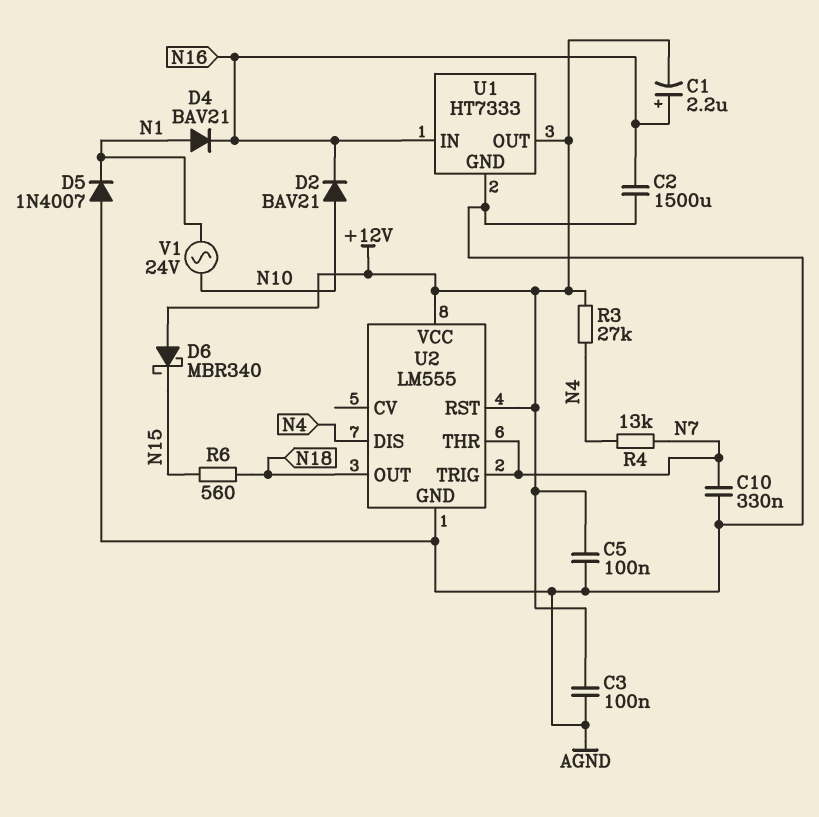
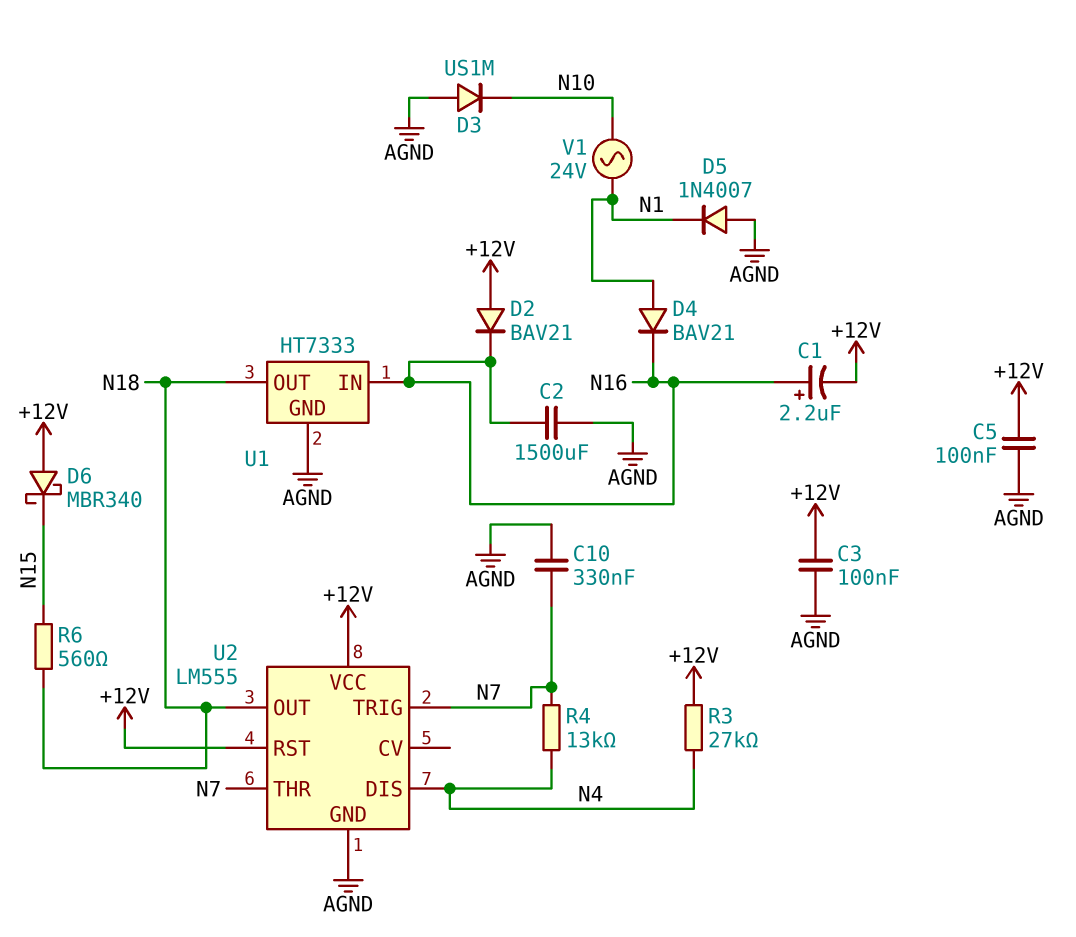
D2: diode BAV21 (A N10, K N16) -> diode BAV21 (A +12V, K N16)
D3: none -> diode US1M (A AGND, K N10)
U1 pin OUT: +12V -> N18

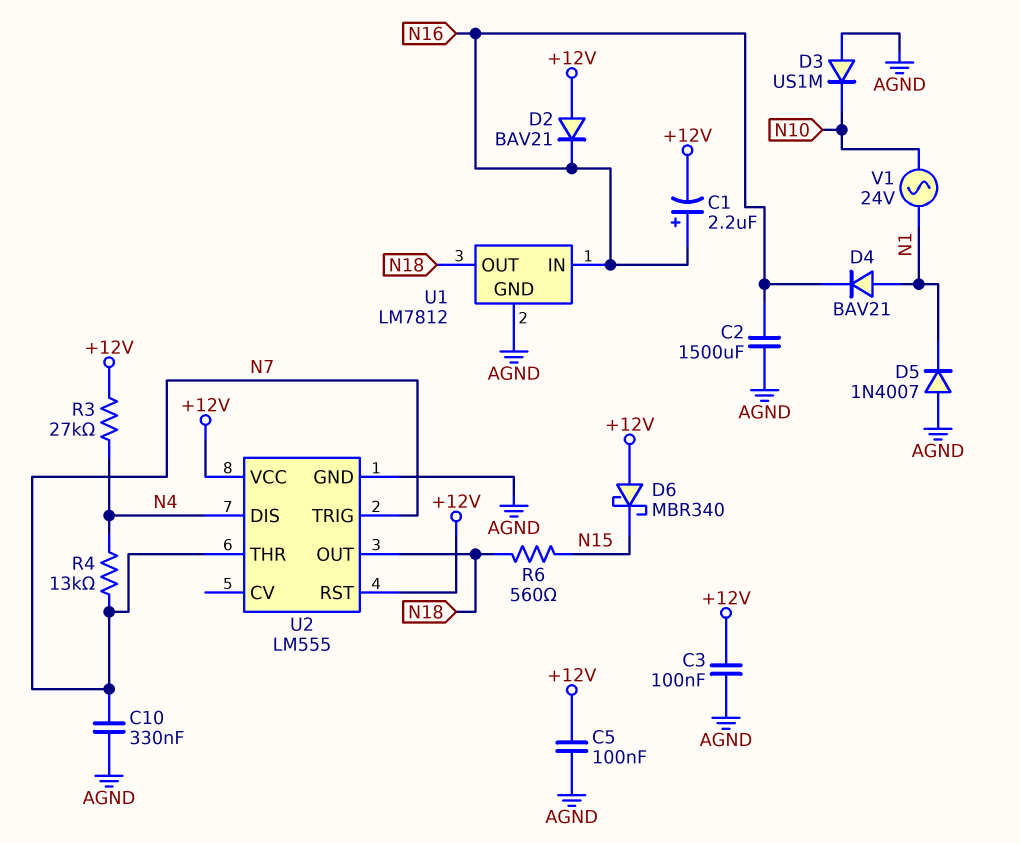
U1: HT7333 -> LM7812

